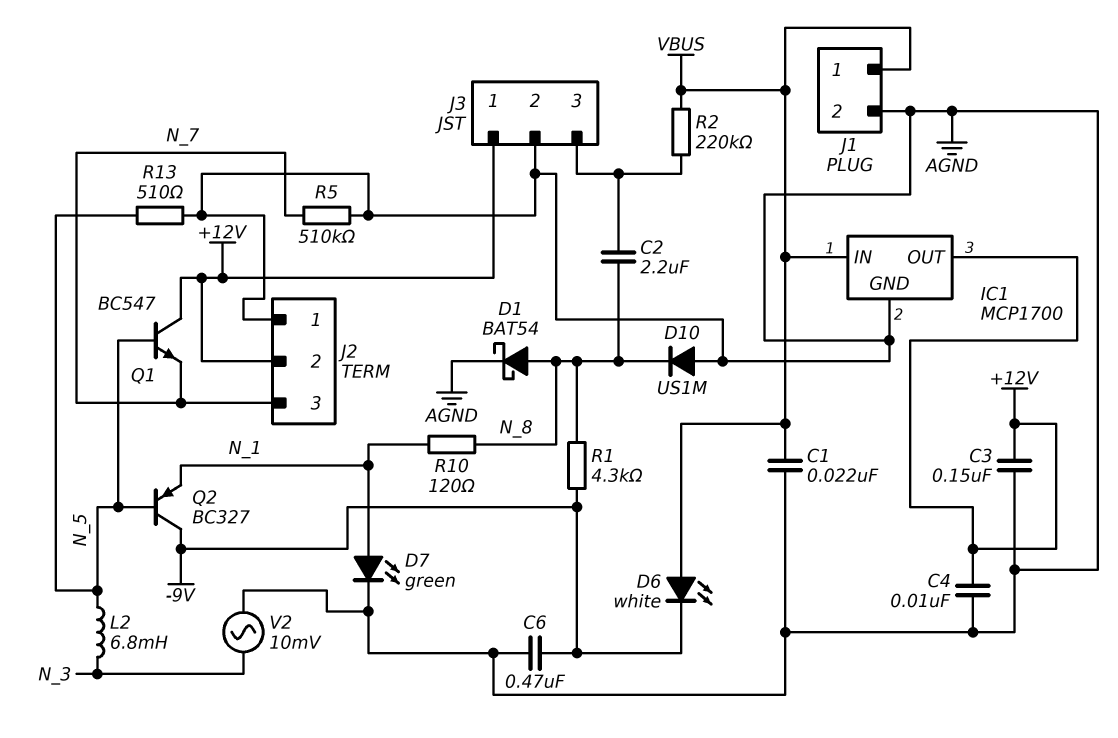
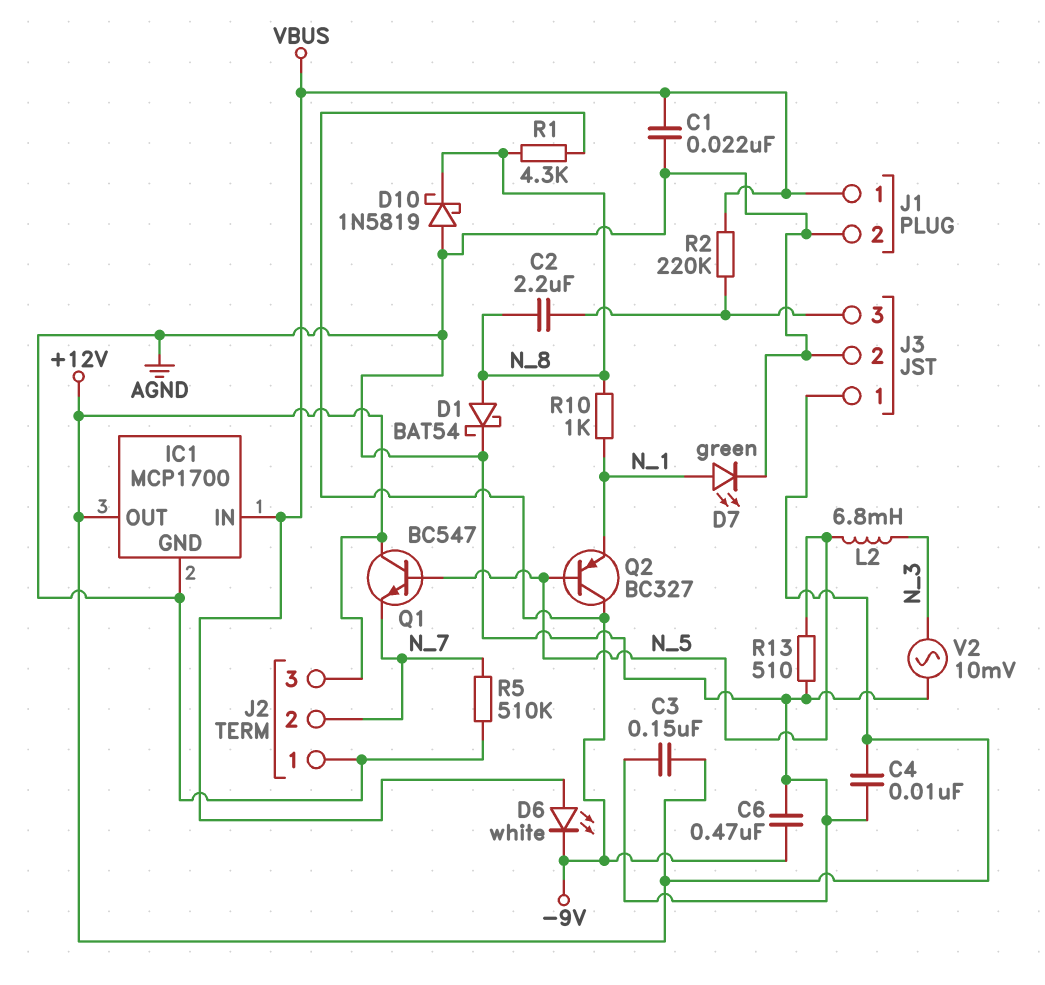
D10: diode US1M (A AGND, K N_8) -> schottky 1N5819 (A AGND, K N_8)
J2 pin 2: +12V -> N_7
J2 pin 3: N_7 -> +12V
R10: 120 (N_1, N_8) -> 1k (N_1, N_8)

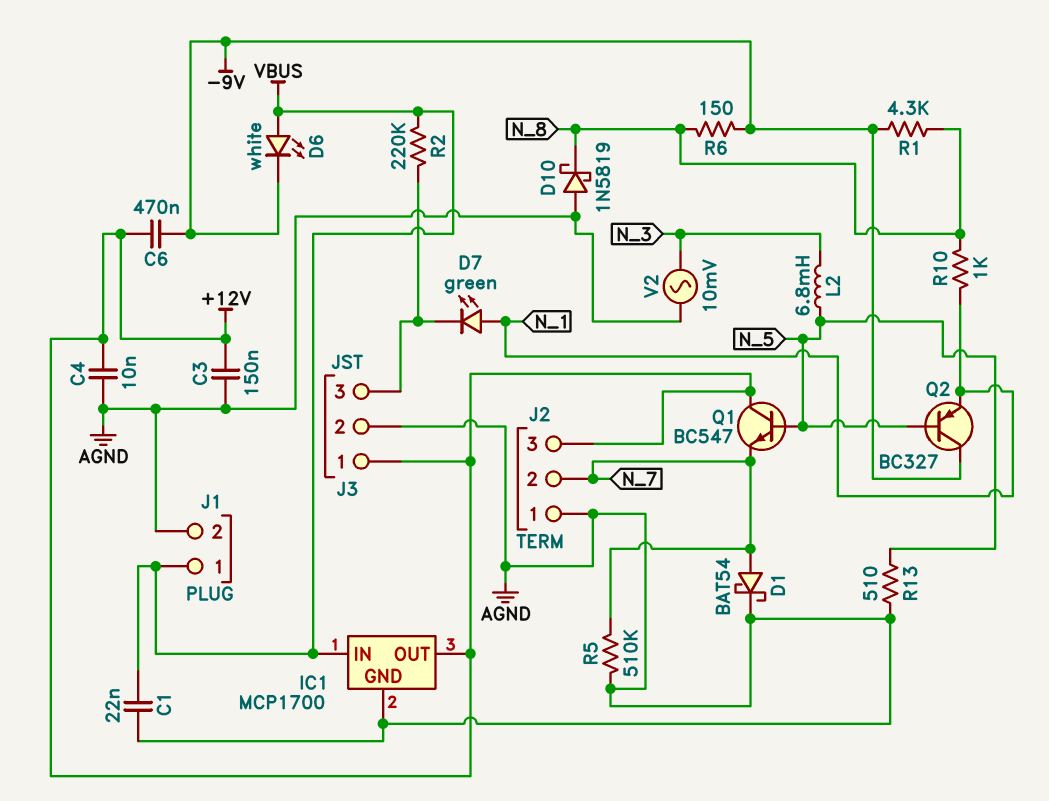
C2: 2.2uF (J3/3, N_8) -> none
C6: 470nF (-9V, AGND) -> 470nF (+12V, -9V)
D1: schottky BAT54 (A N_8, K AGND) -> schottky BAT54 (A N_7, K AGND)
D7: LED green (A N_1, K AGND) -> LED green (A N_1, K J3/3)
R6: none -> 150 (-9V, N_8)

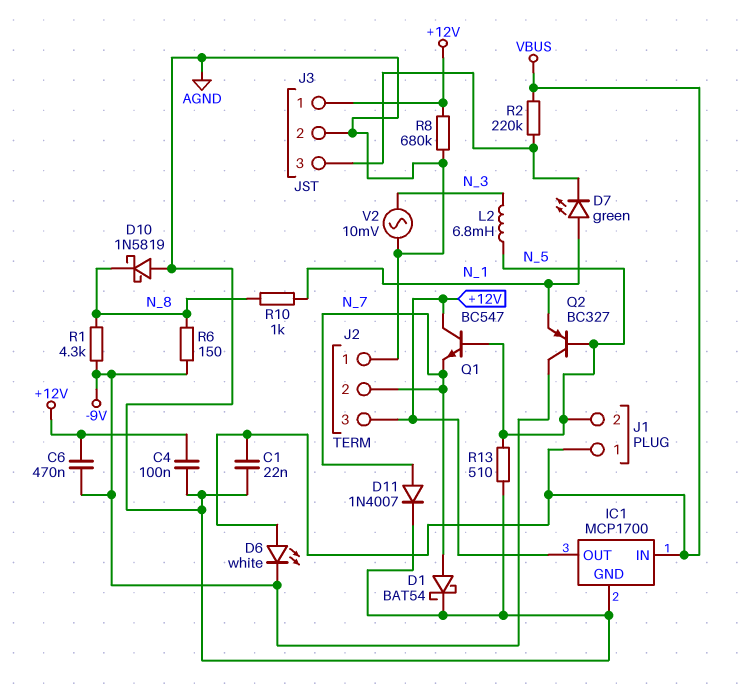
C3: 150nF (+12V, AGND) -> none
C4: 10nF (+12V, AGND) -> 100nF (+12V, AGND)
D11: none -> diode 1N4007 (A N_7, K AGND)
J1 pin 2: AGND -> N_5
R5: 510k (AGND, N_7) -> none
R8: none -> 680k (+12V, AGND)

